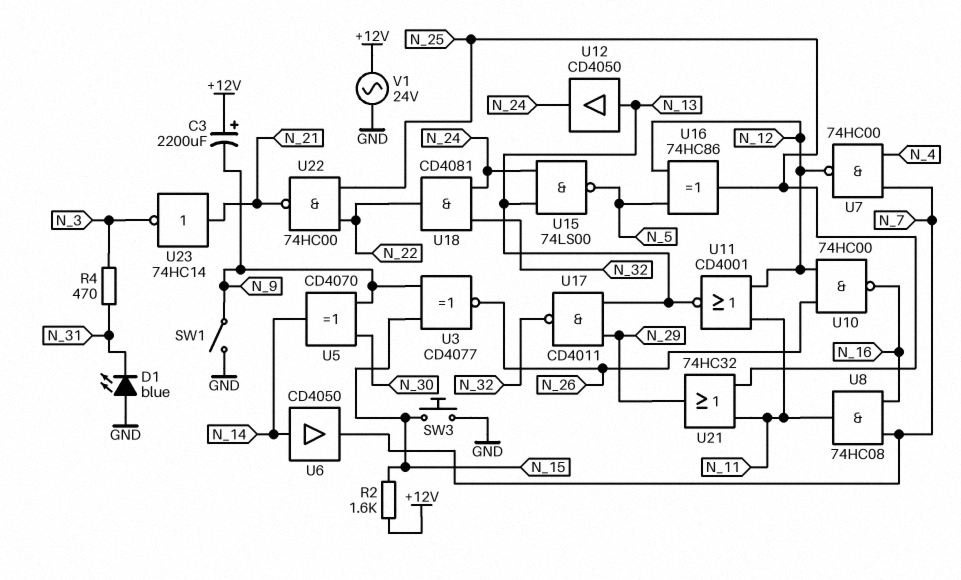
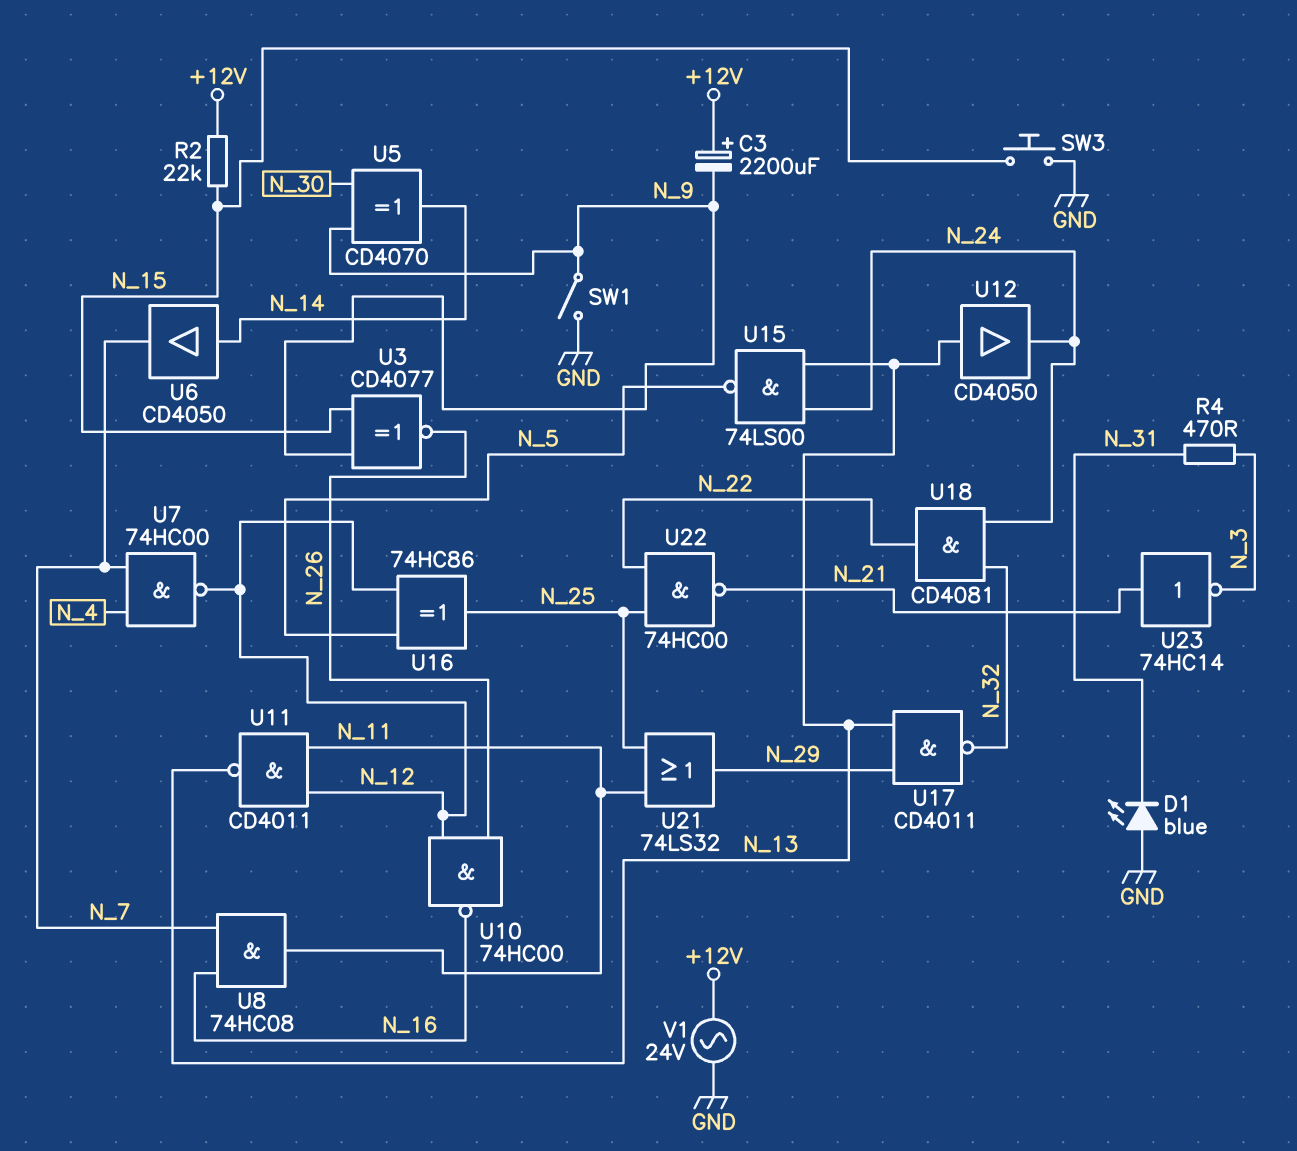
R2: 1.6k (+12V, N_15) -> 22k (+12V, N_15)
U11: NOR CD4001 (in N_11, in N_12, out N_13) -> NAND CD4011 (in N_11, in N_12, out N_13)
U21: OR 74HC32 (in N_11, in N_25, out N_29) -> OR 74LS32 (in N_11, in N_25, out N_29)

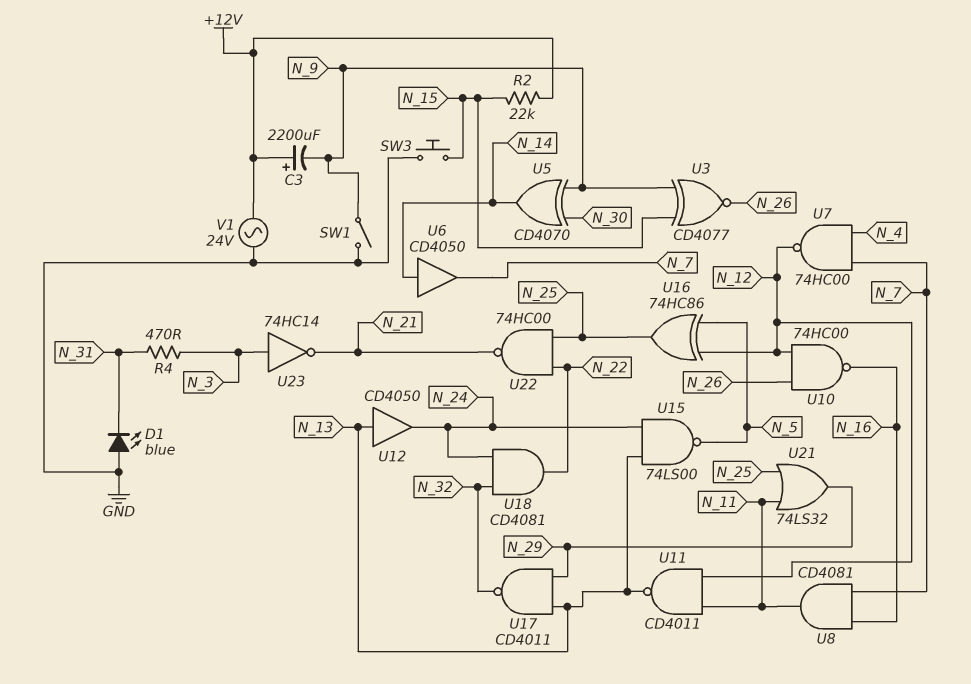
U8: AND 74HC08 (in N_7, in N_16, out N_11) -> AND CD4081 (in N_7, in N_16, out N_11)
U23: NOT 74HC14 (in N_21, out N_3) -> NOT 74HC14 (in N_3, out N_21)

